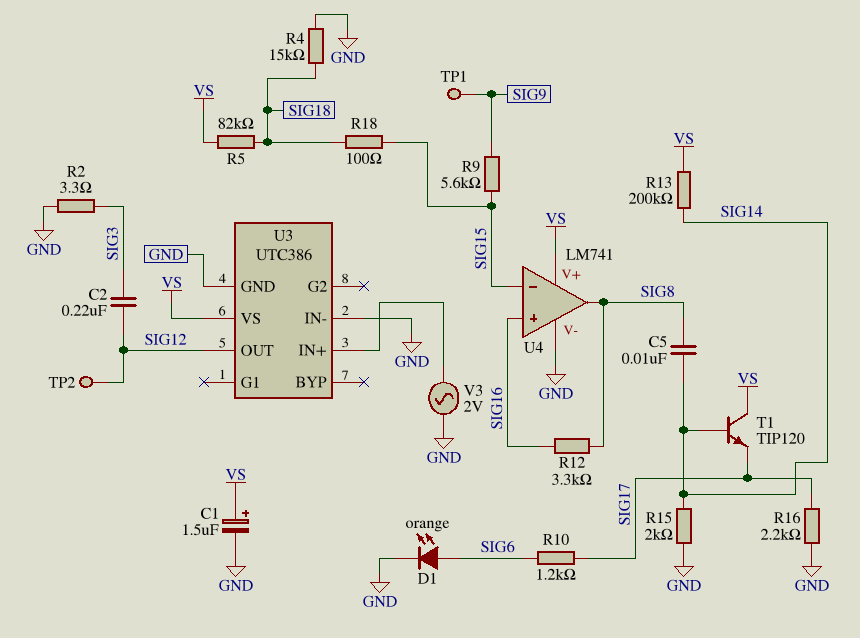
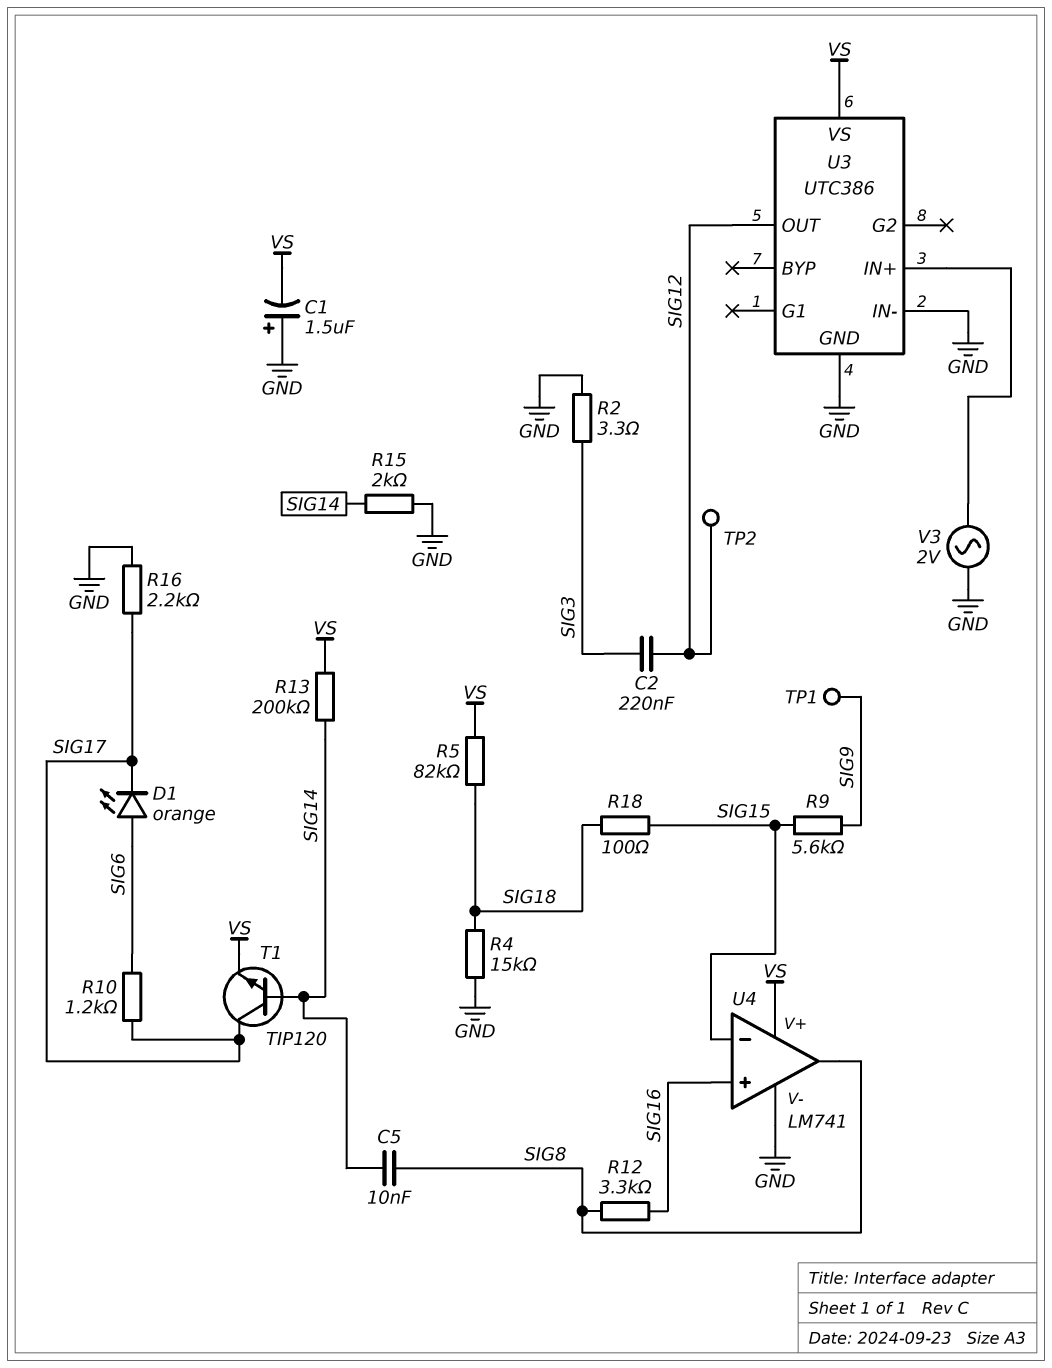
C1: 1.5uF (plus VS, minus GND) -> 1.5uF (plus GND, minus VS)
D1: LED orange (A SIG6, K GND) -> LED orange (A SIG6, K SIG17)
T1: NPN TIP120 (B SIG14, C VS, E SIG17) -> NPN TIP120 (B SIG14, C SIG17, E VS)

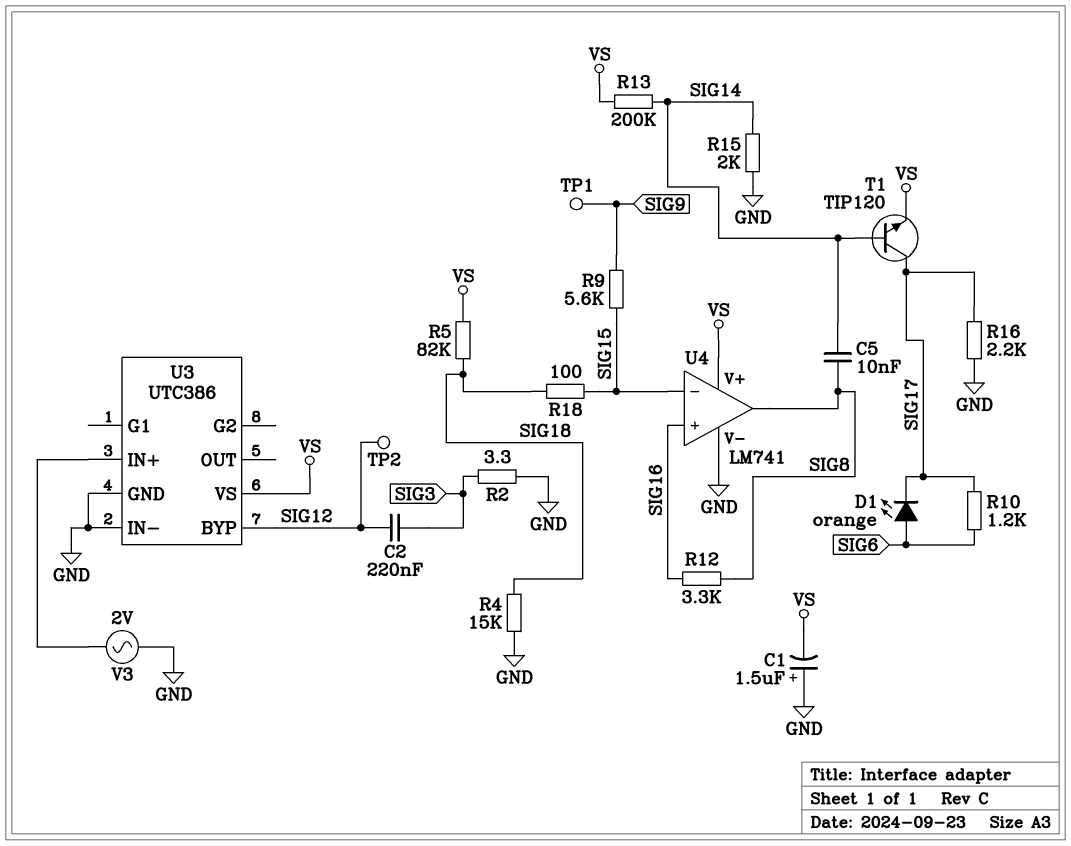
U3 pin BYP: none -> SIG12
U3 pin OUT: SIG12 -> none

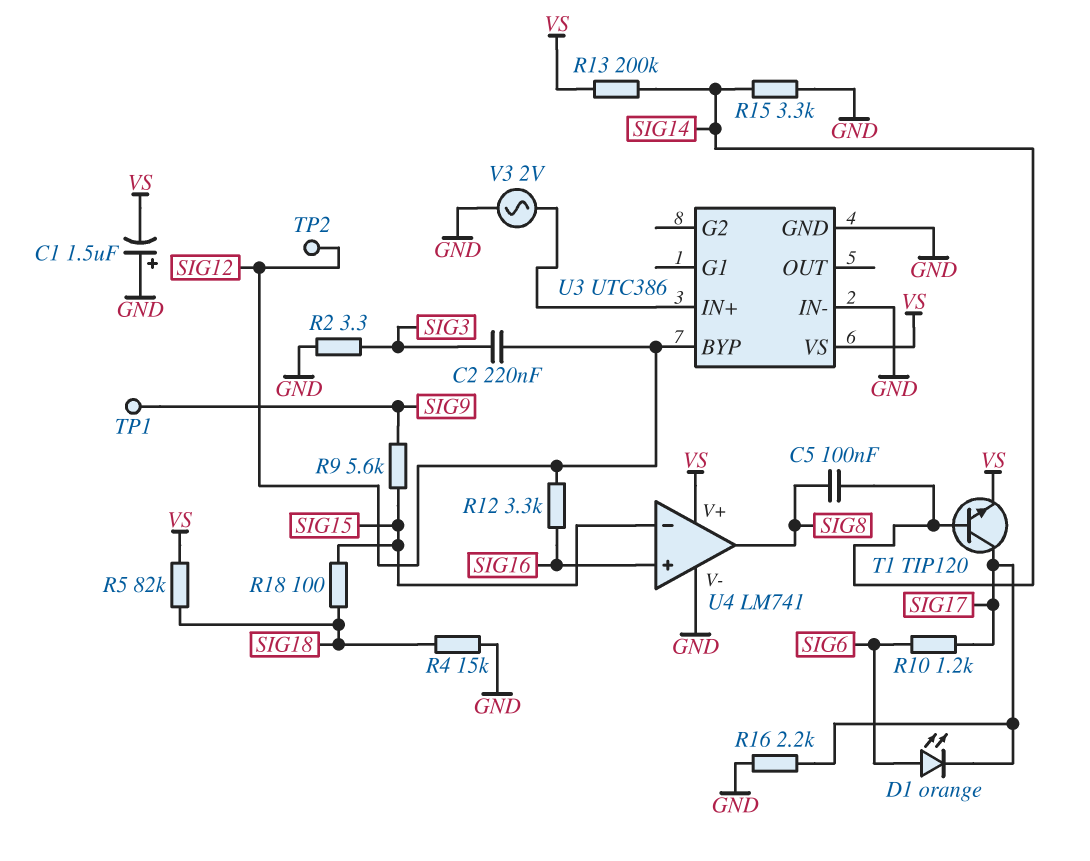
C5: 10nF (SIG8, SIG14) -> 100nF (SIG8, SIG14)
R12: 3.3k (SIG8, SIG16) -> 3.3k (SIG12, SIG16)
R15: 2k (GND, SIG14) -> 3.3k (GND, SIG14)

